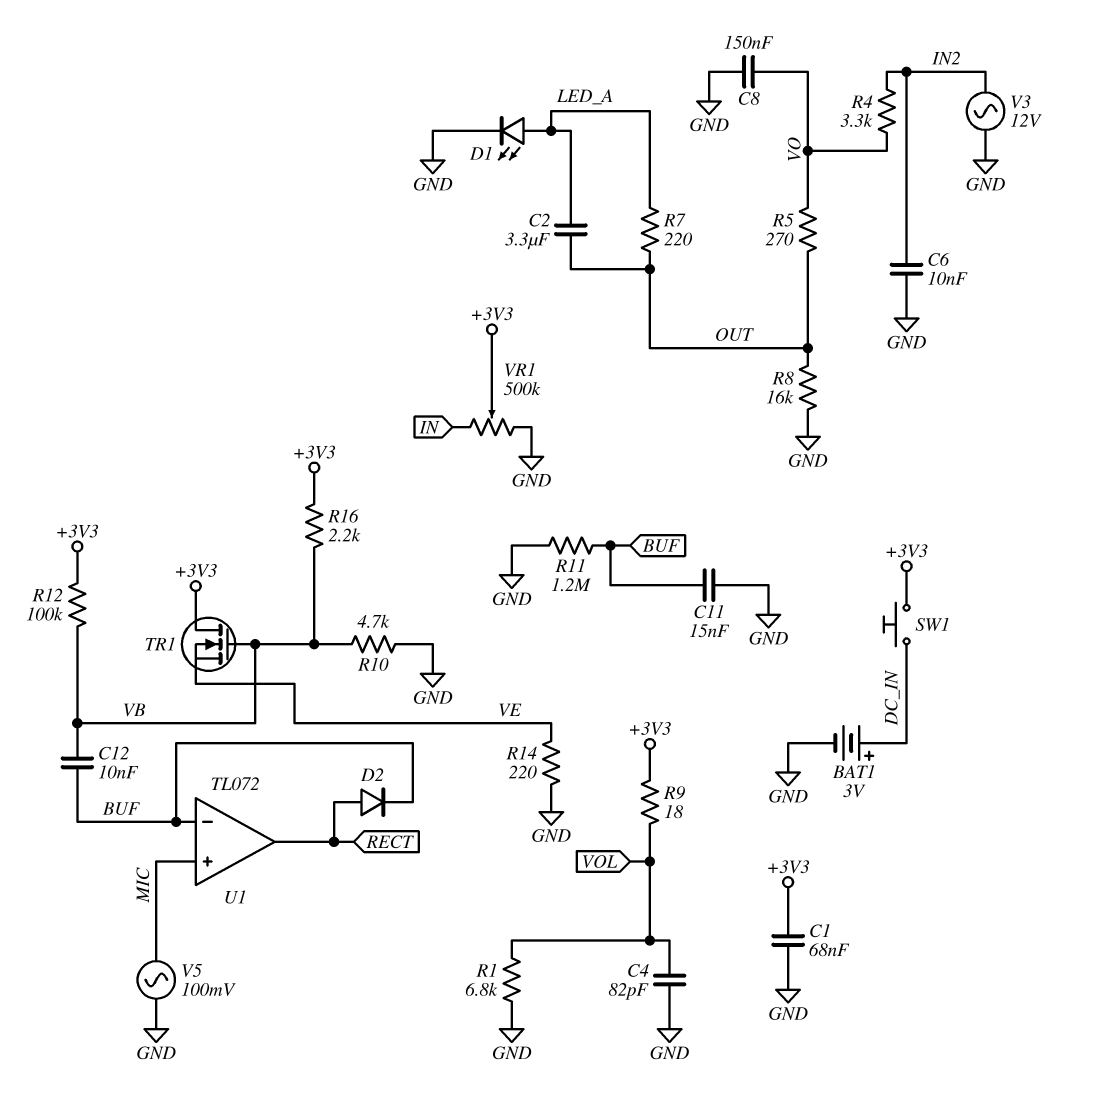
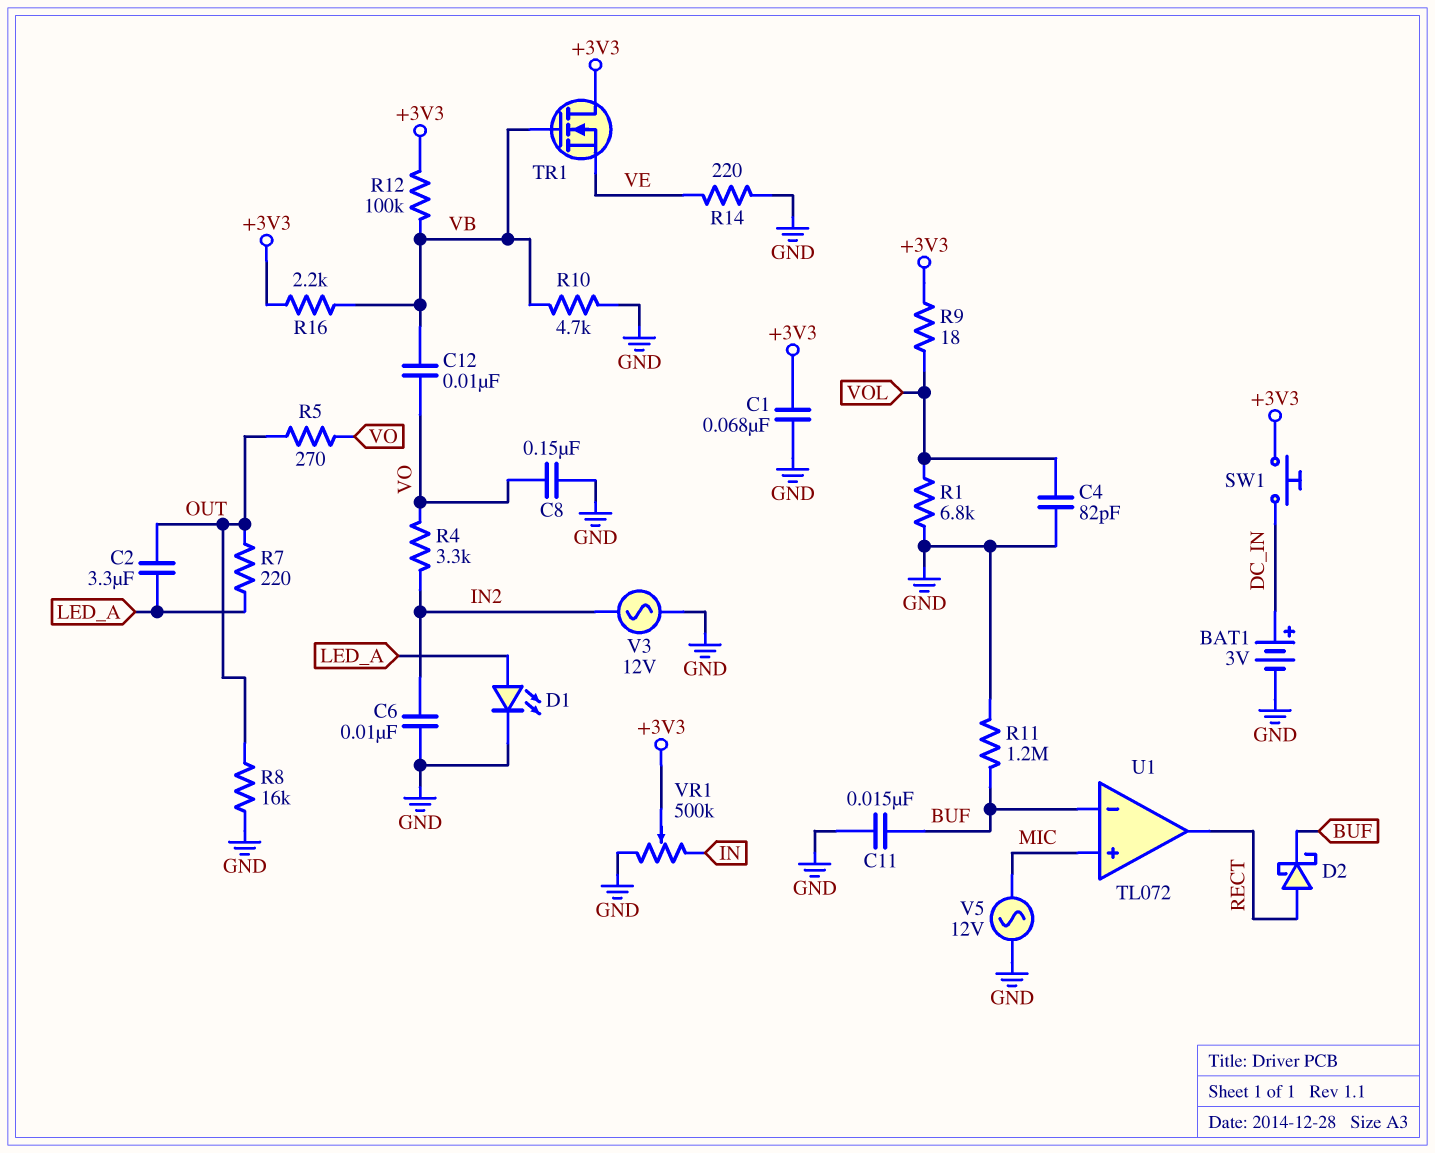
C12: 10nF (BUF, VB) -> 10nF (VB, VO)
D2: diode (A RECT, K BUF) -> schottky (A RECT, K BUF)
V5: AC 100mV (GND, MIC) -> AC 12V (GND, MIC)

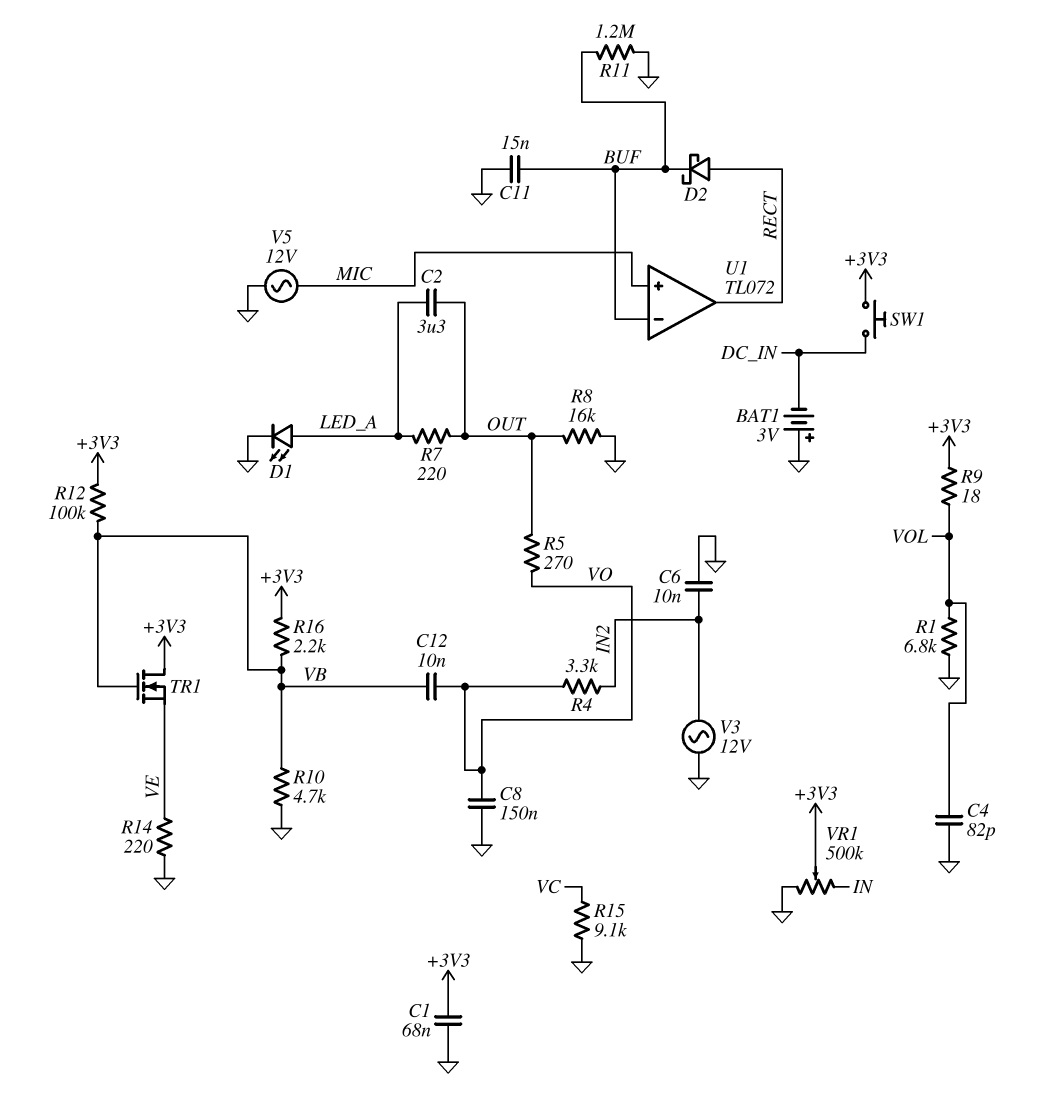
BAT1: 3V (plus DC_IN, minus GND) -> 3V (plus GND, minus DC_IN)
R15: none -> 9.1k (GND, VC)

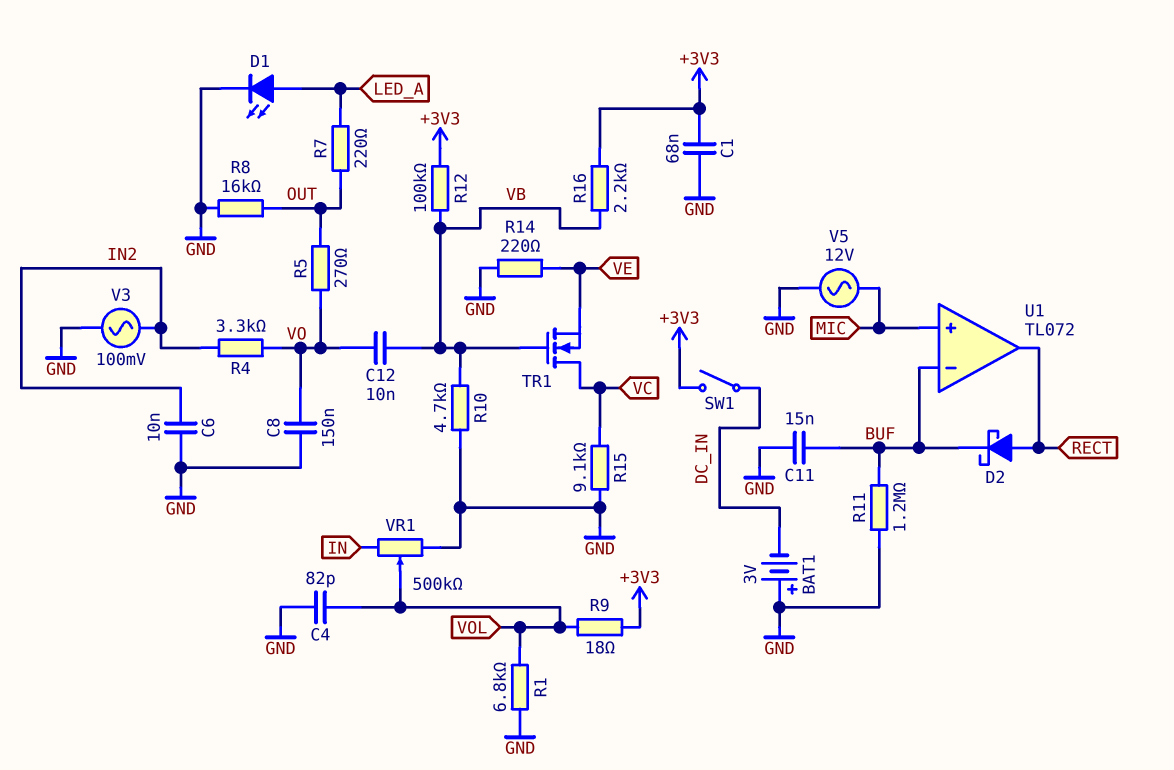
C2: 3.3uF (LED_A, OUT) -> none
SW1: button (+3V3, DC_IN) -> switch (+3V3, DC_IN)
TR1: NMOS (G VB, D +3V3, S VE) -> NMOS (G VB, D VC, S VE)
V3: AC 12V (GND, IN2) -> AC 100mV (GND, IN2)
VR1: 500k (GND, IN, wiper +3V3) -> 500k (GND, IN, wiper VOL)

